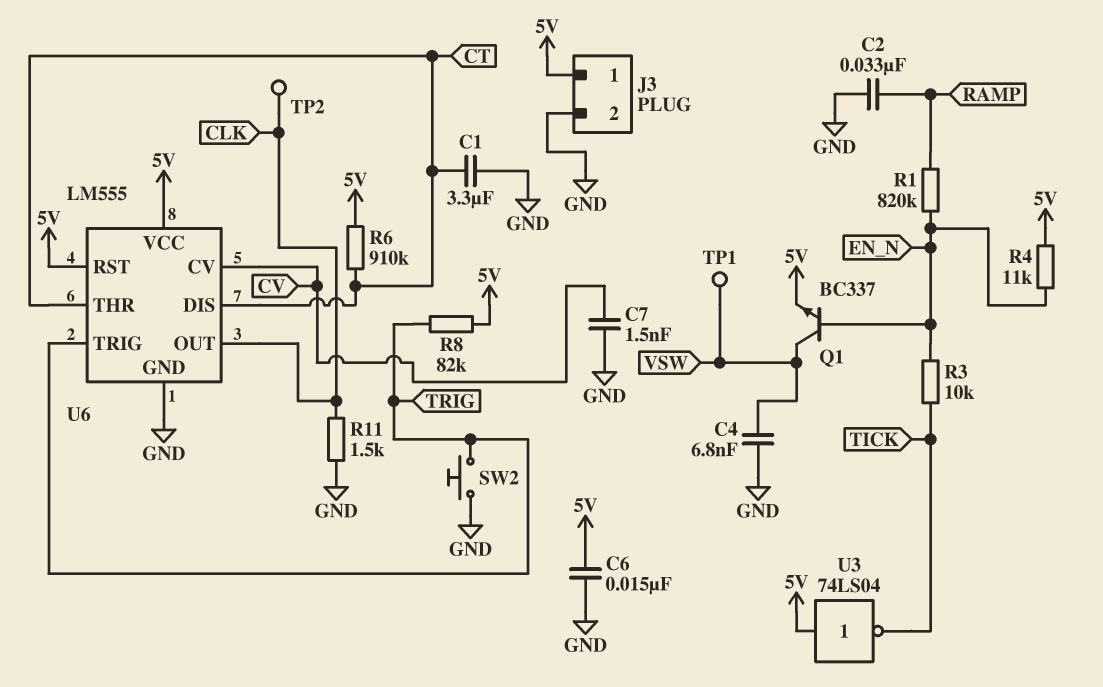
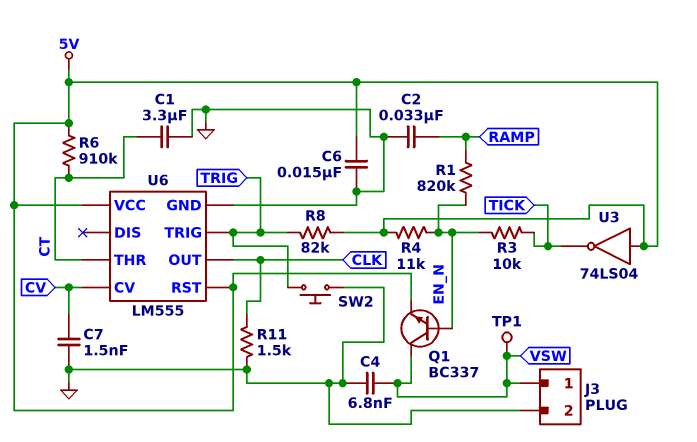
J3 pin 1: 5V -> VSW
TP2: test point (CLK) -> none
U6 pin DIS: CT -> none

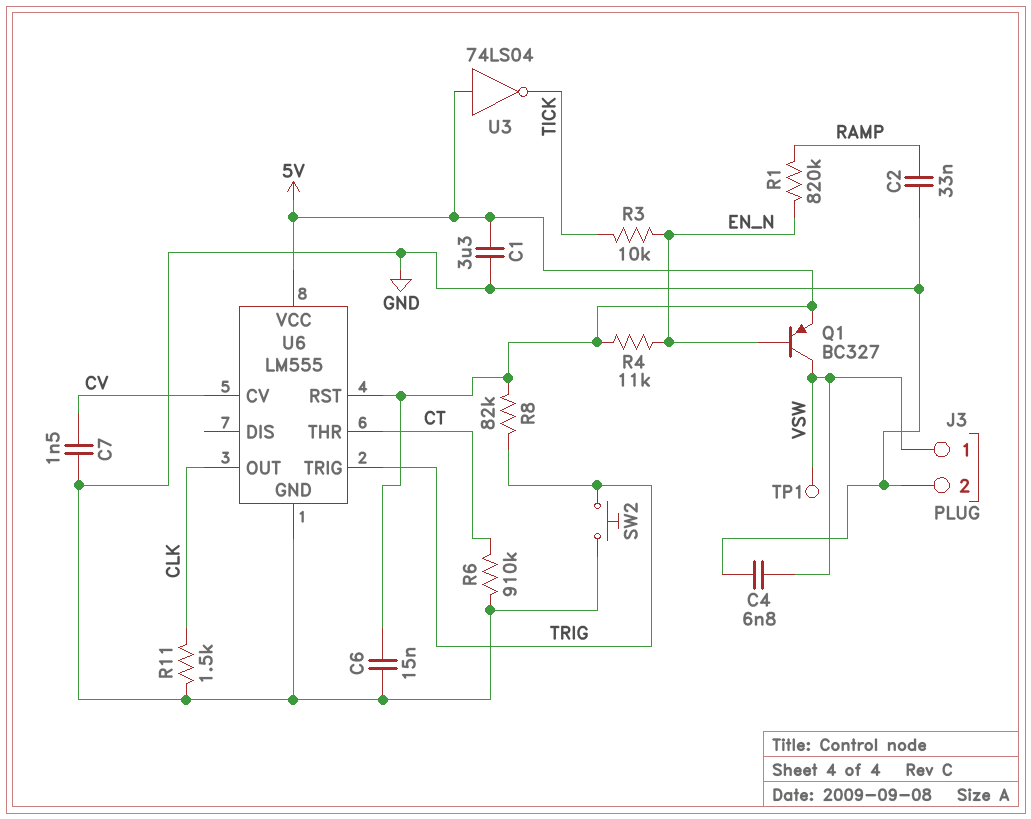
C1: 3.3uF (CT, GND) -> 3.3uF (5V, GND)
Q1: NPN BC337 (B EN_N, C VSW, E 5V) -> PNP BC327 (B EN_N, C VSW, E 5V)
R6: 910k (5V, CT) -> 910k (CT, GND)

